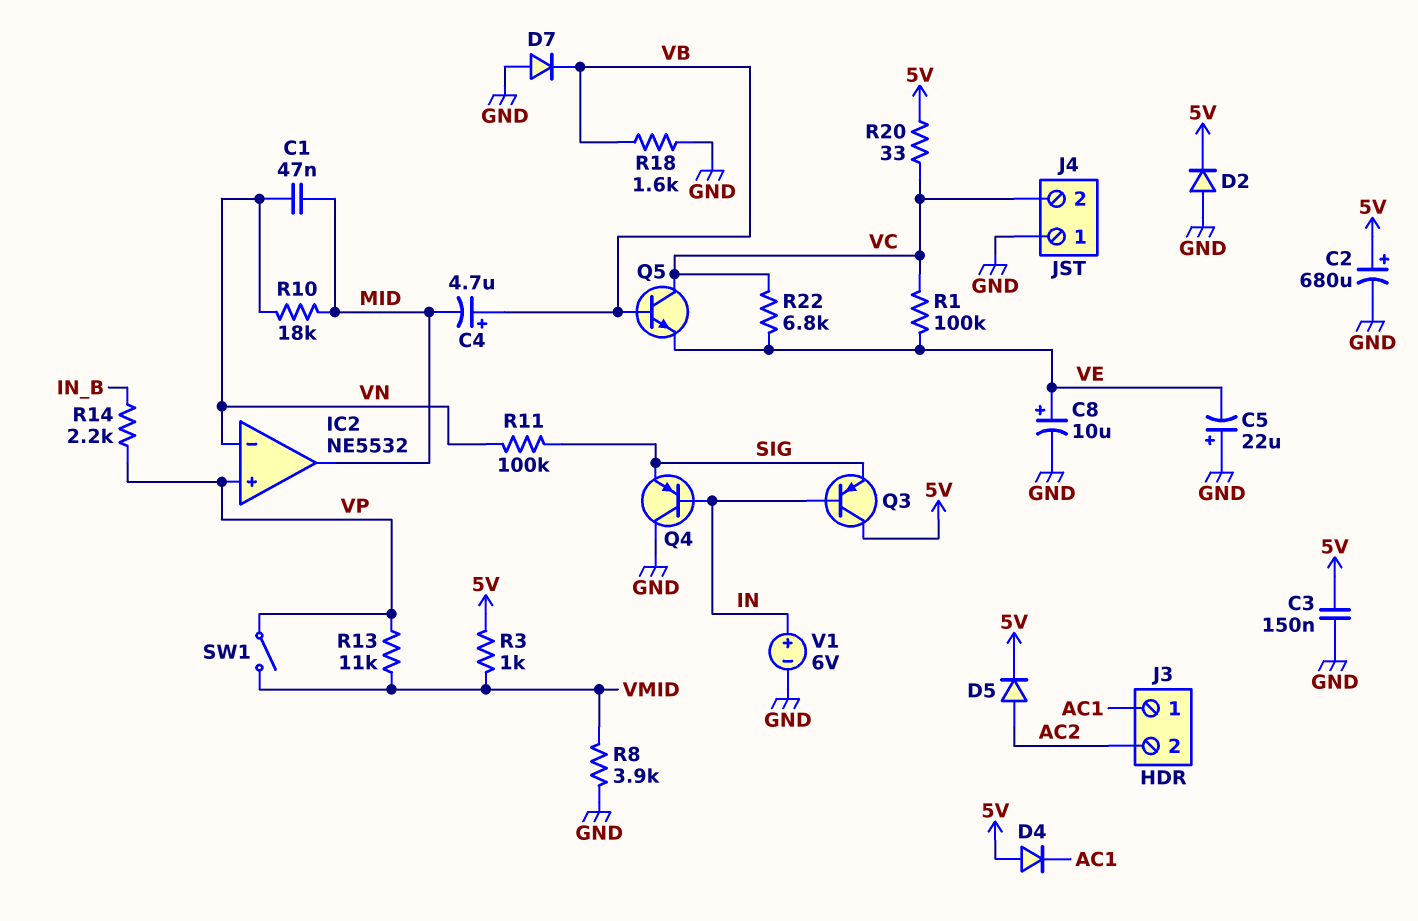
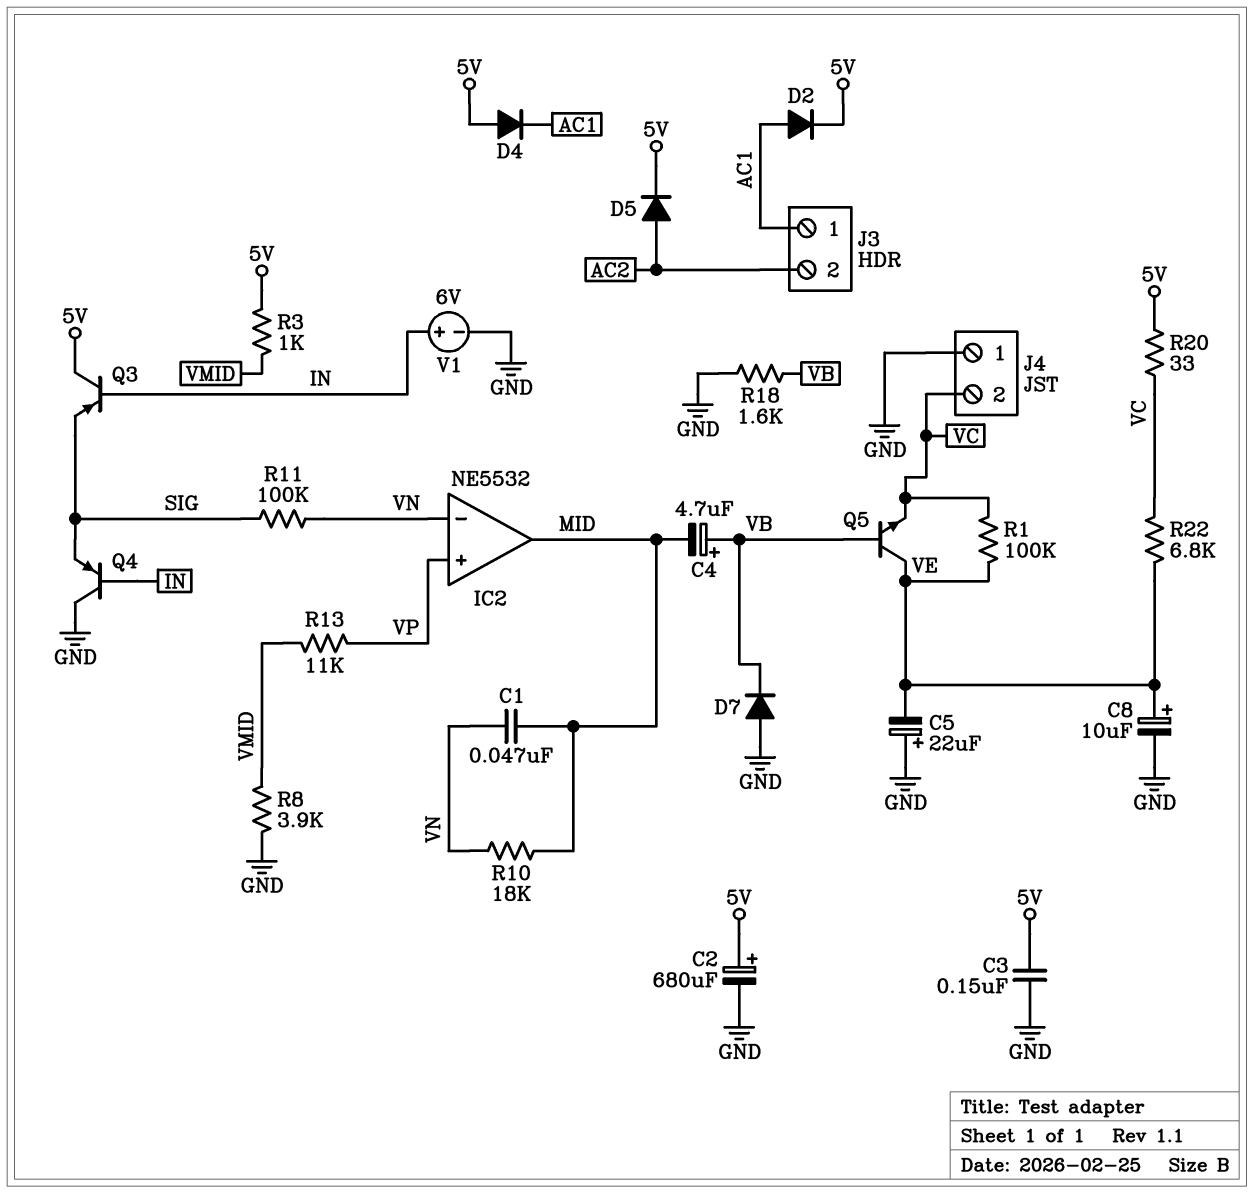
D2: diode (A GND, K 5V) -> diode (A AC1, K 5V)
Q5: NPN (B VB, C VC, E VE) -> NPN (B VB, C VE, E VC)
R14: 2.2k (IN_B, VP) -> none
SW1: switch (VMID, VP) -> none

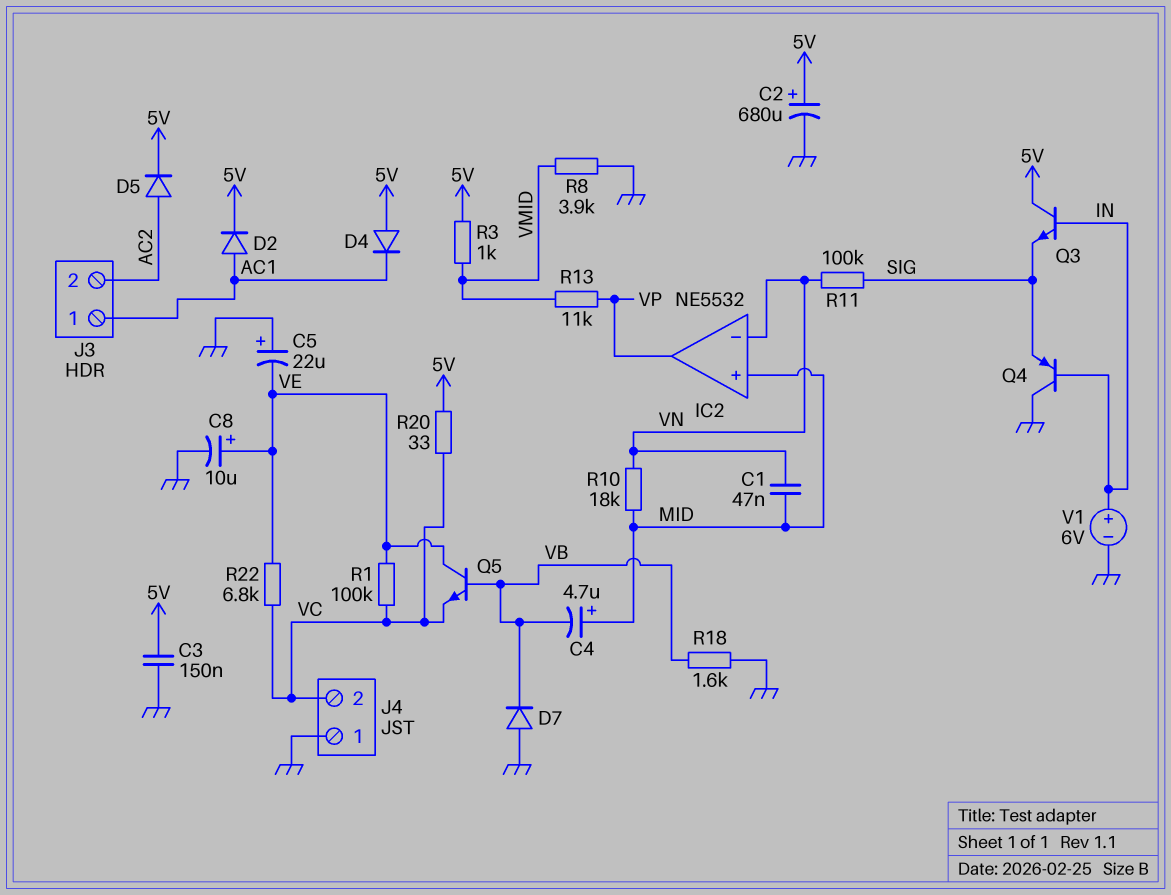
C4: 4.7uF (plus VB, minus MID) -> 4.7uF (plus MID, minus VB)
IC2 pin in+: VP -> MID
IC2 pin out: MID -> VP
Q3: PNP (B IN, C 5V, E SIG) -> NPN (B IN, C 5V, E SIG)

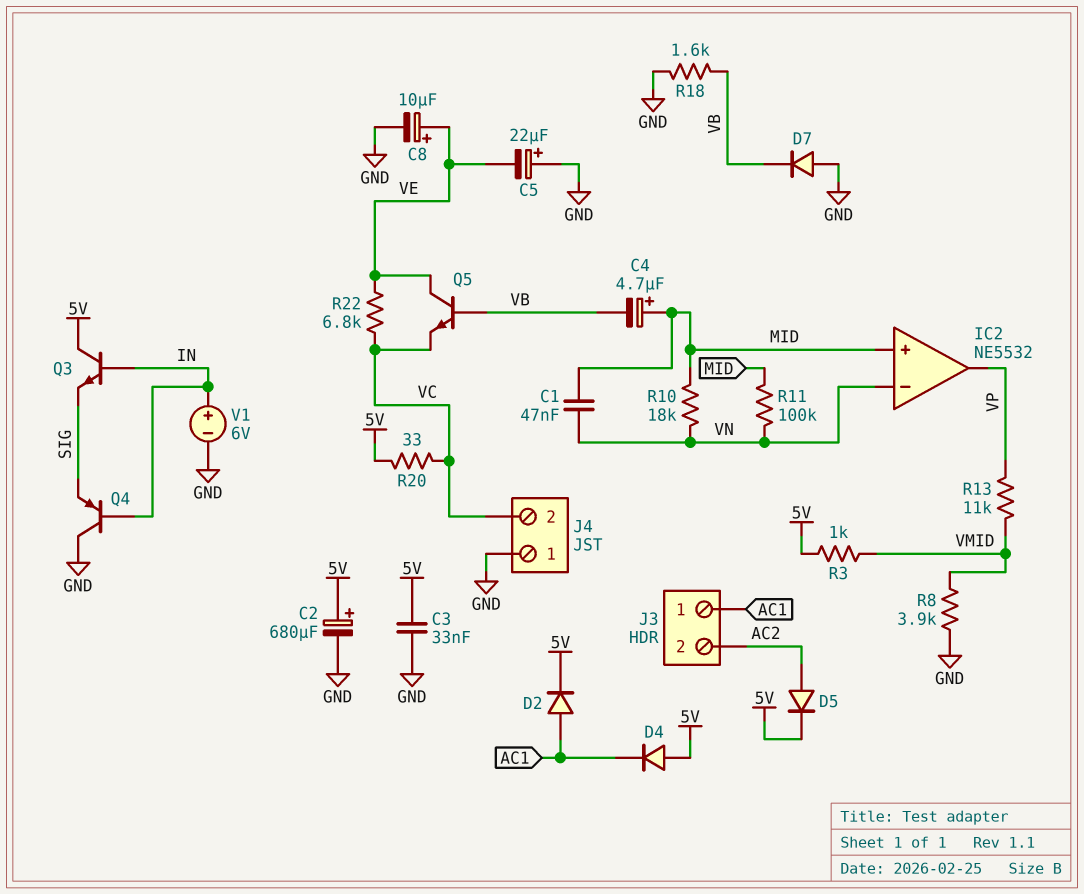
C3: 150nF (5V, GND) -> 33nF (5V, GND)
R1: 100k (VC, VE) -> none
R11: 100k (SIG, VN) -> 100k (MID, VN)

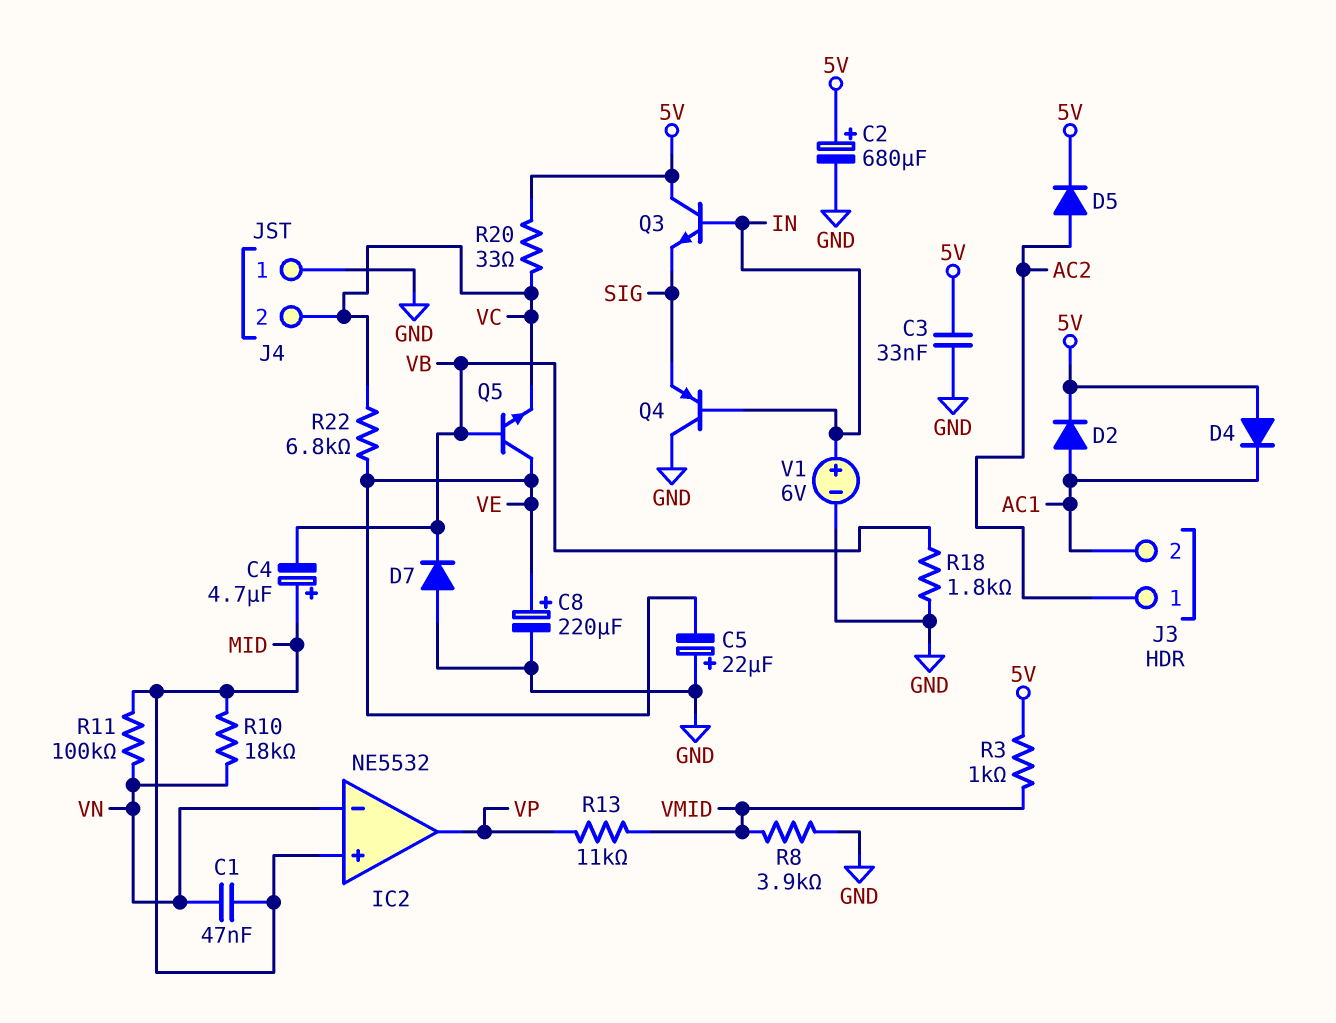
C8: 10uF (plus VE, minus GND) -> 220uF (plus VE, minus GND)
J3 pin 1: AC1 -> AC2
J3 pin 2: AC2 -> AC1
R18: 1.6k (GND, VB) -> 1.8k (GND, VB)

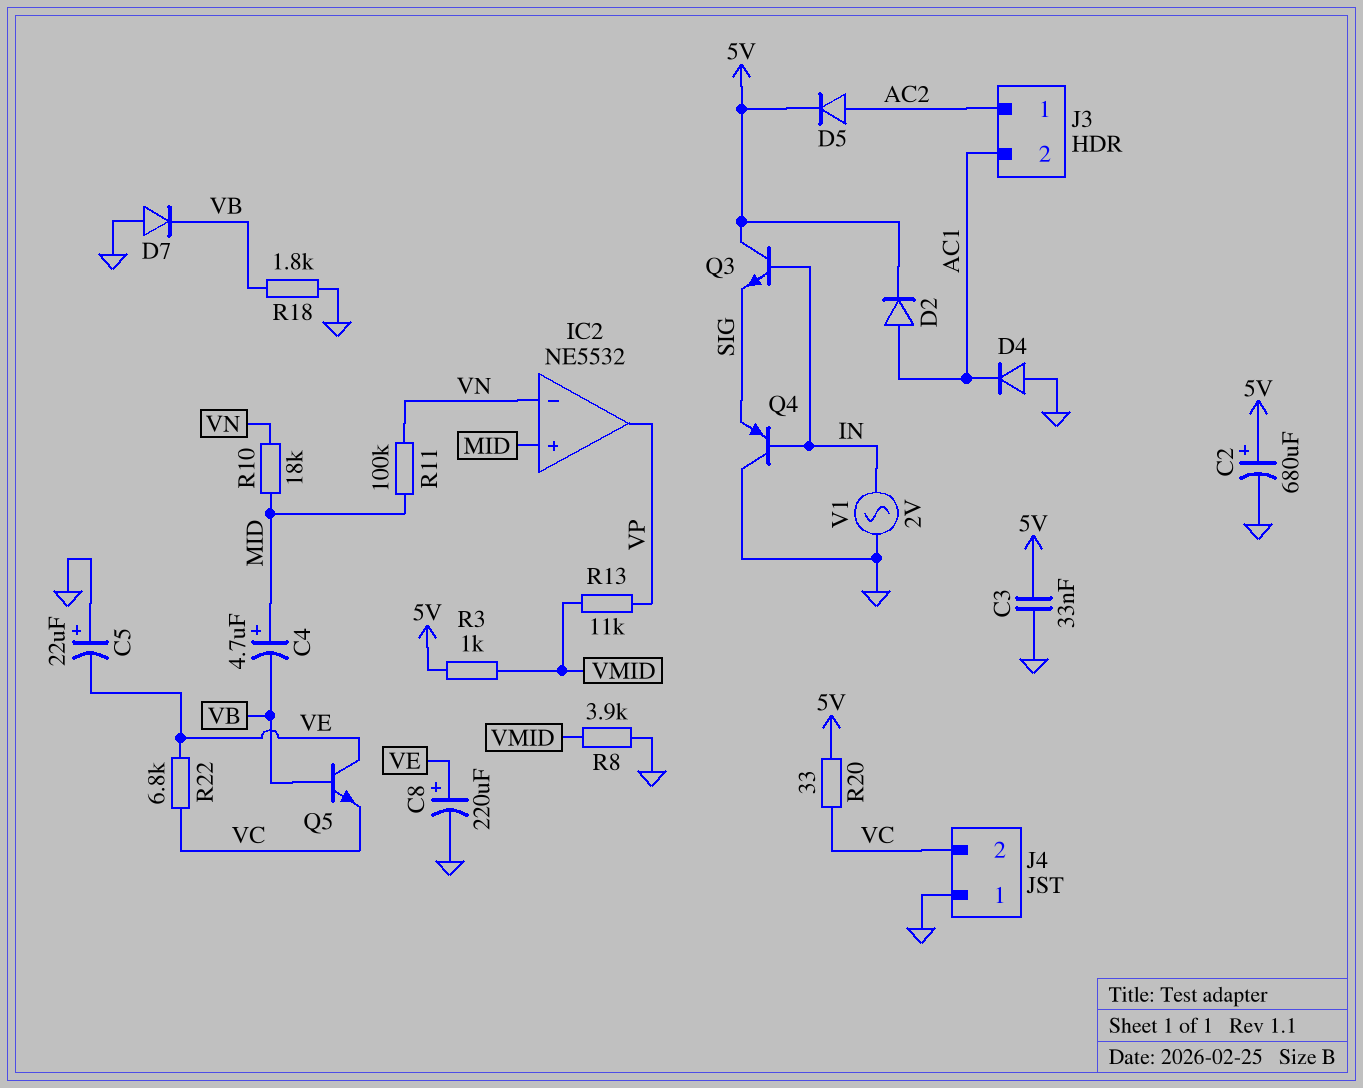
C1: 47nF (MID, VN) -> none
D4: diode (A 5V, K AC1) -> diode (A GND, K AC1)
V1: 6V (plus IN, minus GND) -> AC 2V (GND, IN)

